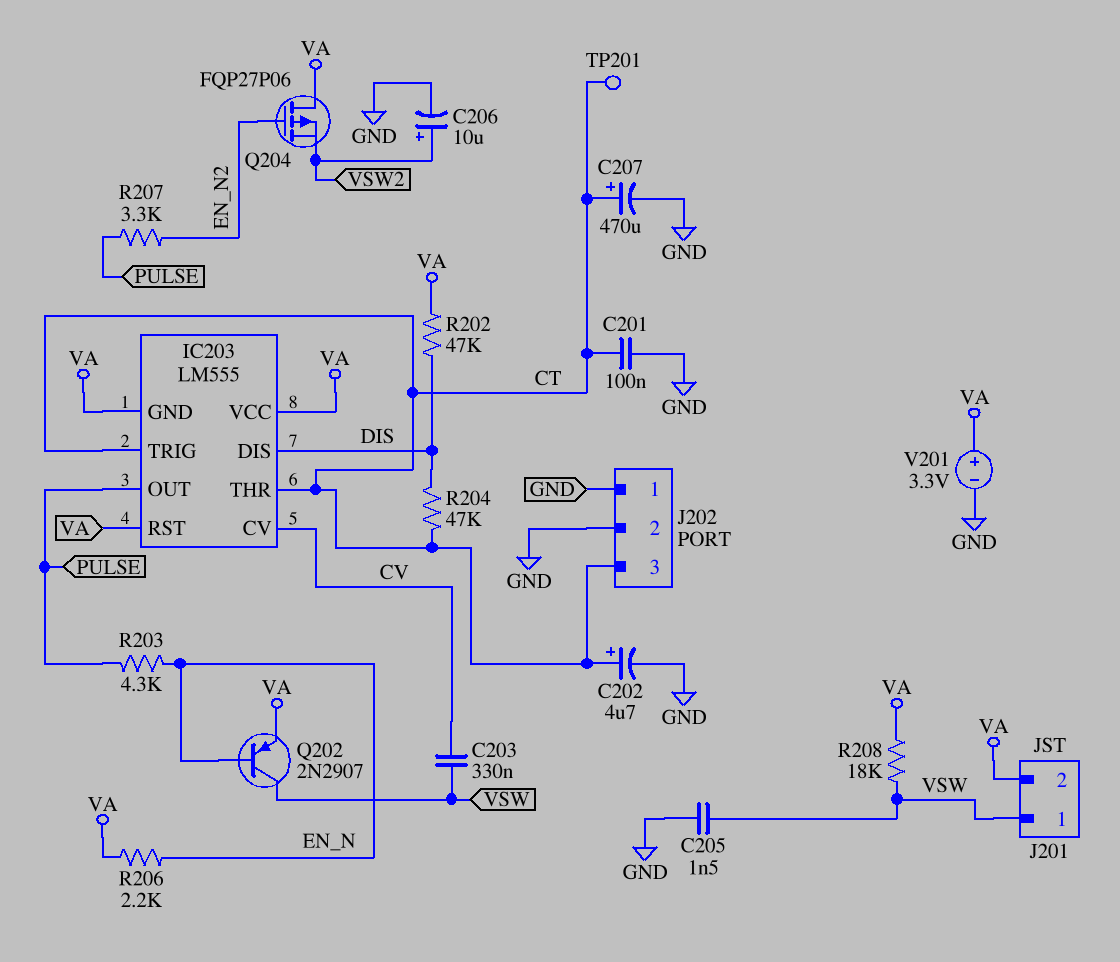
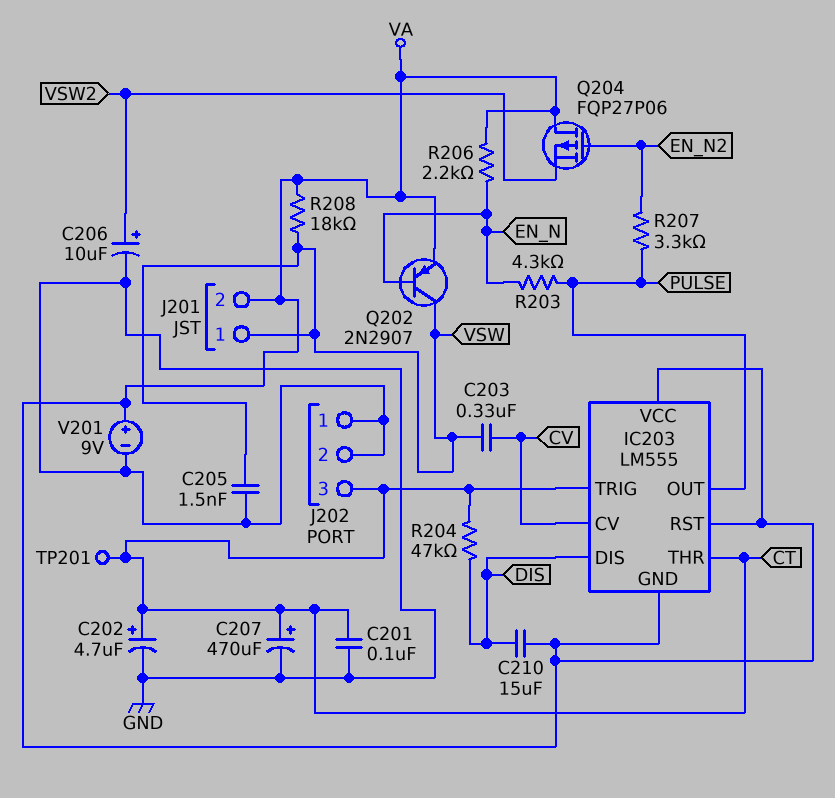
C210: none -> 15uF (DIS, VA)
R202: 47k (DIS, VA) -> none
V201: 3.3V (plus VA, minus GND) -> 9V (plus VA, minus GND)

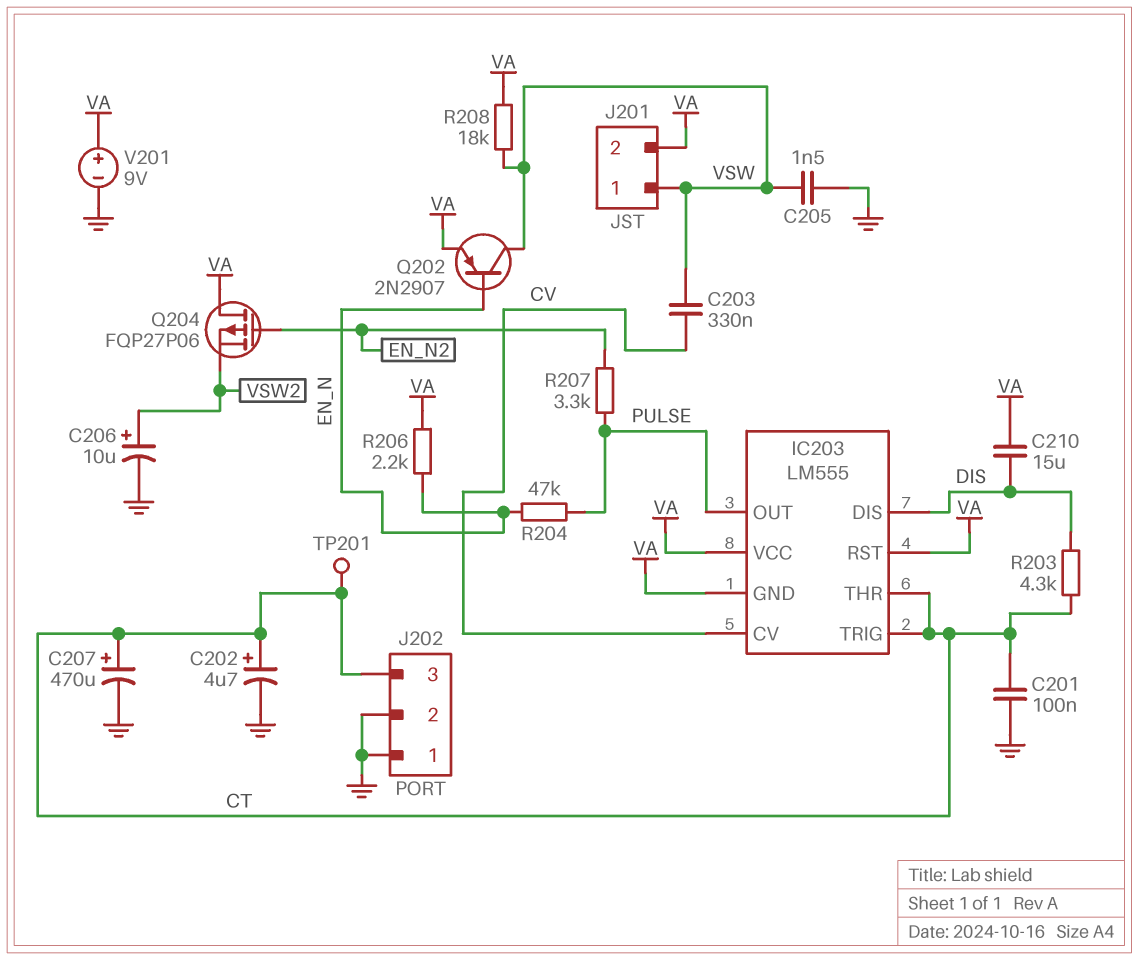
R203: 4.3k (EN_N, PULSE) -> 4.3k (CT, DIS)
R204: 47k (CT, DIS) -> 47k (EN_N, PULSE)

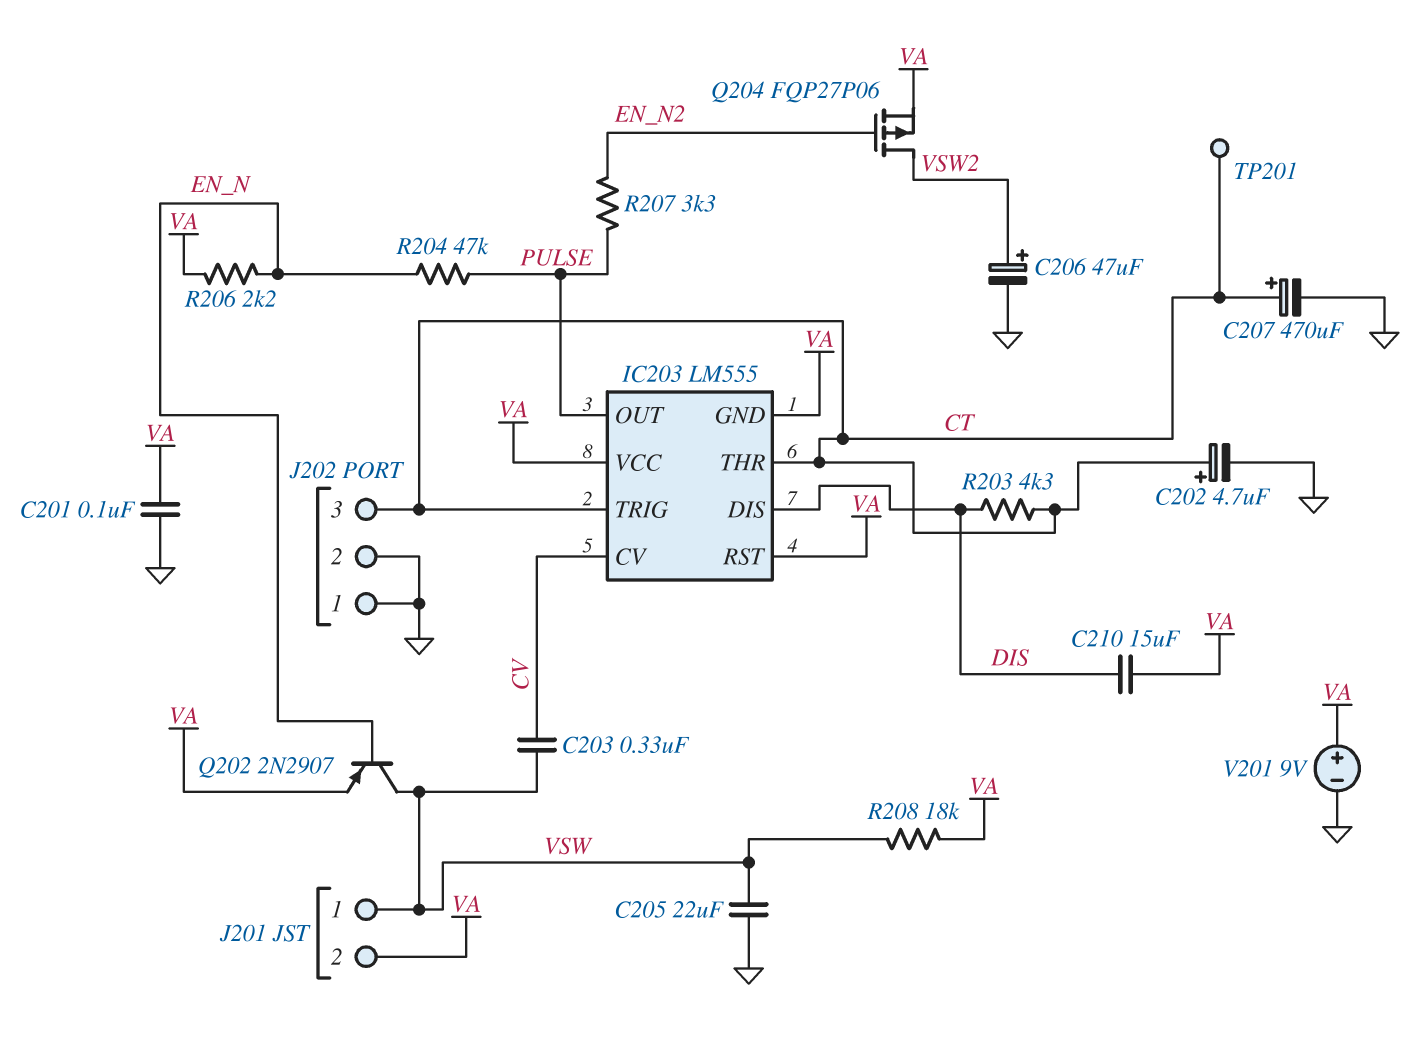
C201: 100nF (CT, GND) -> 100nF (GND, VA)
C205: 1.5nF (GND, VSW) -> 22uF (GND, VSW)
C206: 10uF (plus VSW2, minus GND) -> 47uF (plus VSW2, minus GND)
Q204: PMOS FQP27P06 (G EN_N2, D VA, S VSW2) -> PMOS FQP27P06 (G EN_N2, D VSW2, S VA)

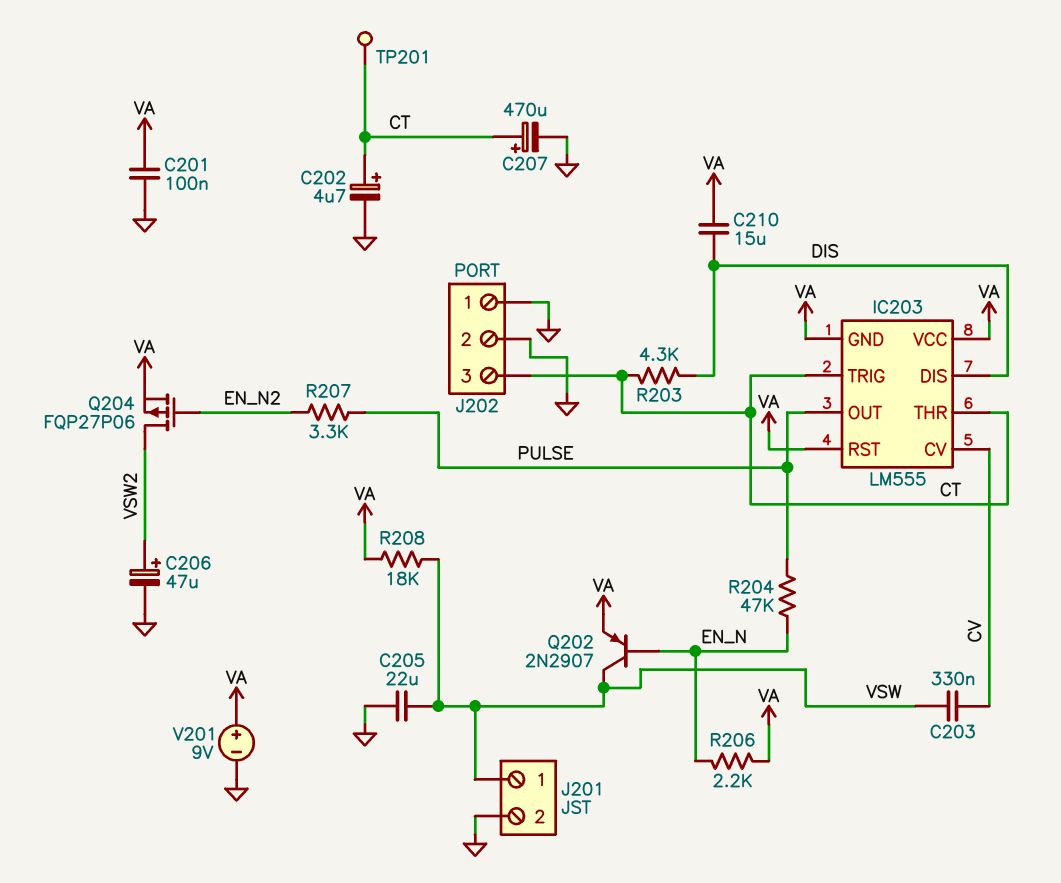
J201 pin 2: VA -> GND

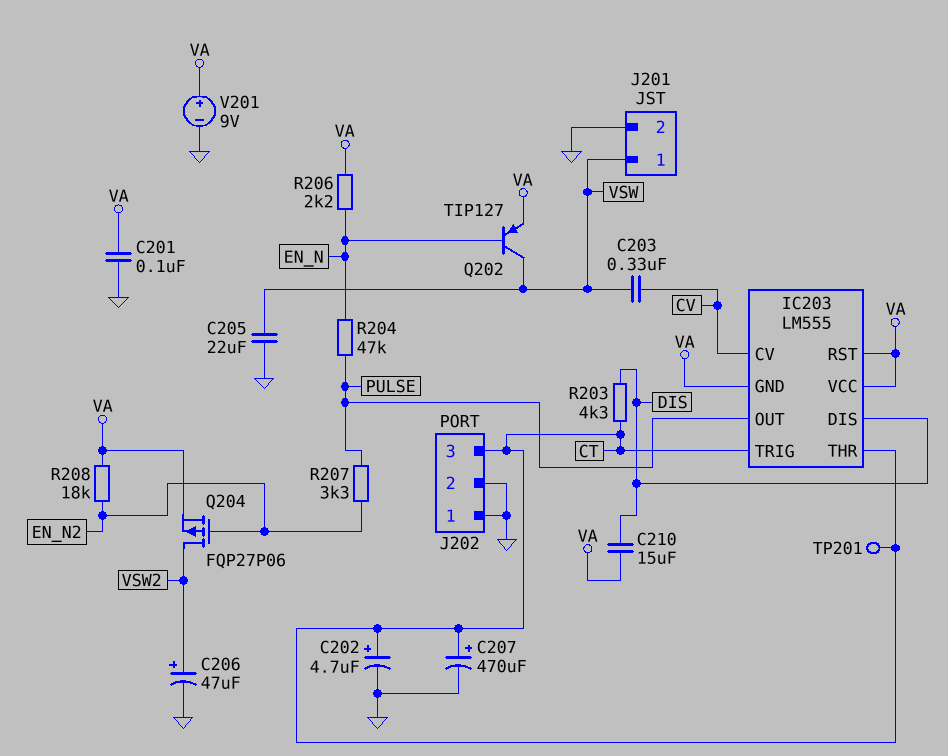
Q202: PNP 2N2907 (B EN_N, C VSW, E VA) -> PNP TIP127 (B EN_N, C VSW, E VA)
R208: 18k (VA, VSW) -> 18k (EN_N2, VA)

